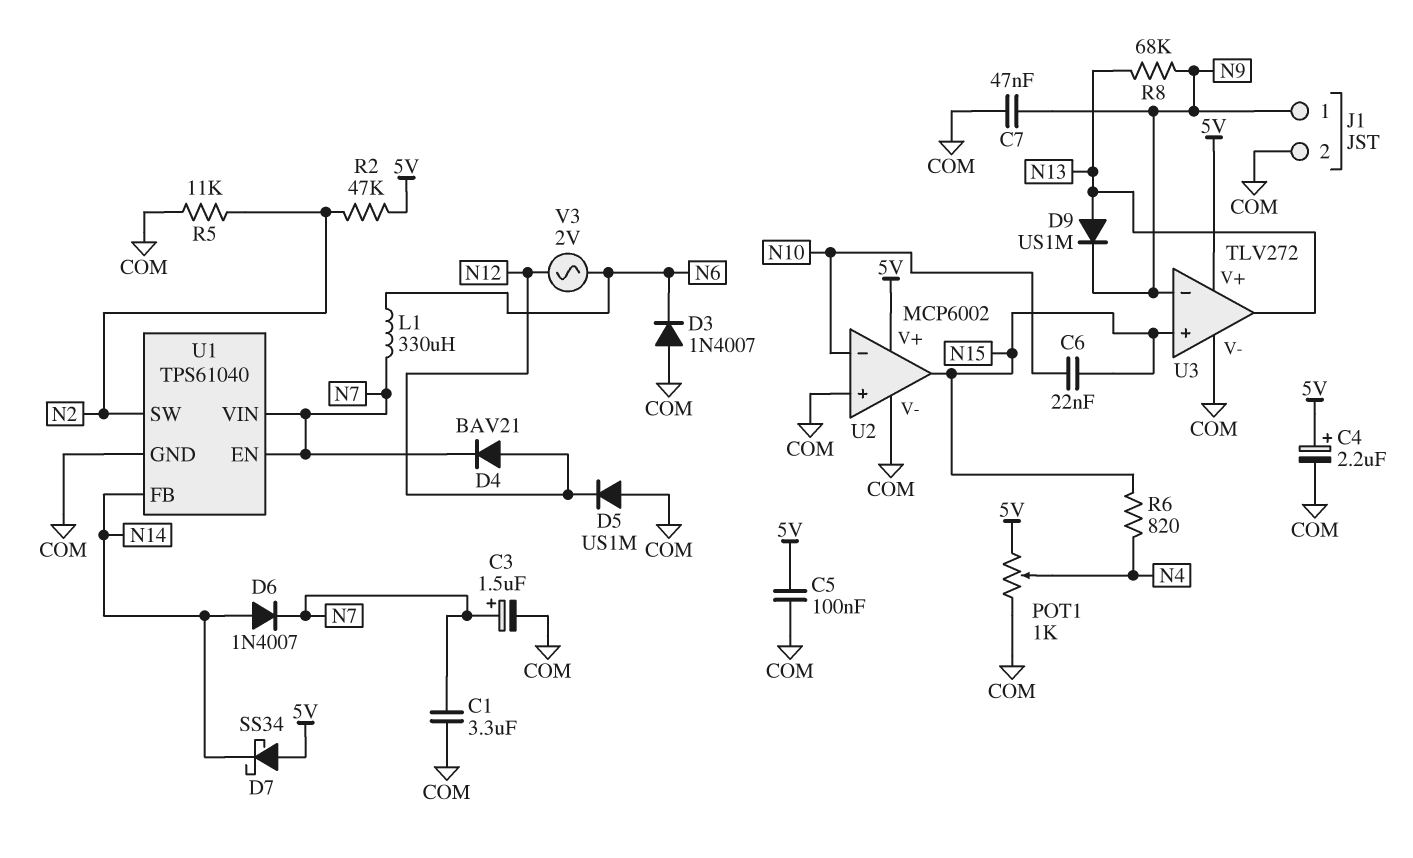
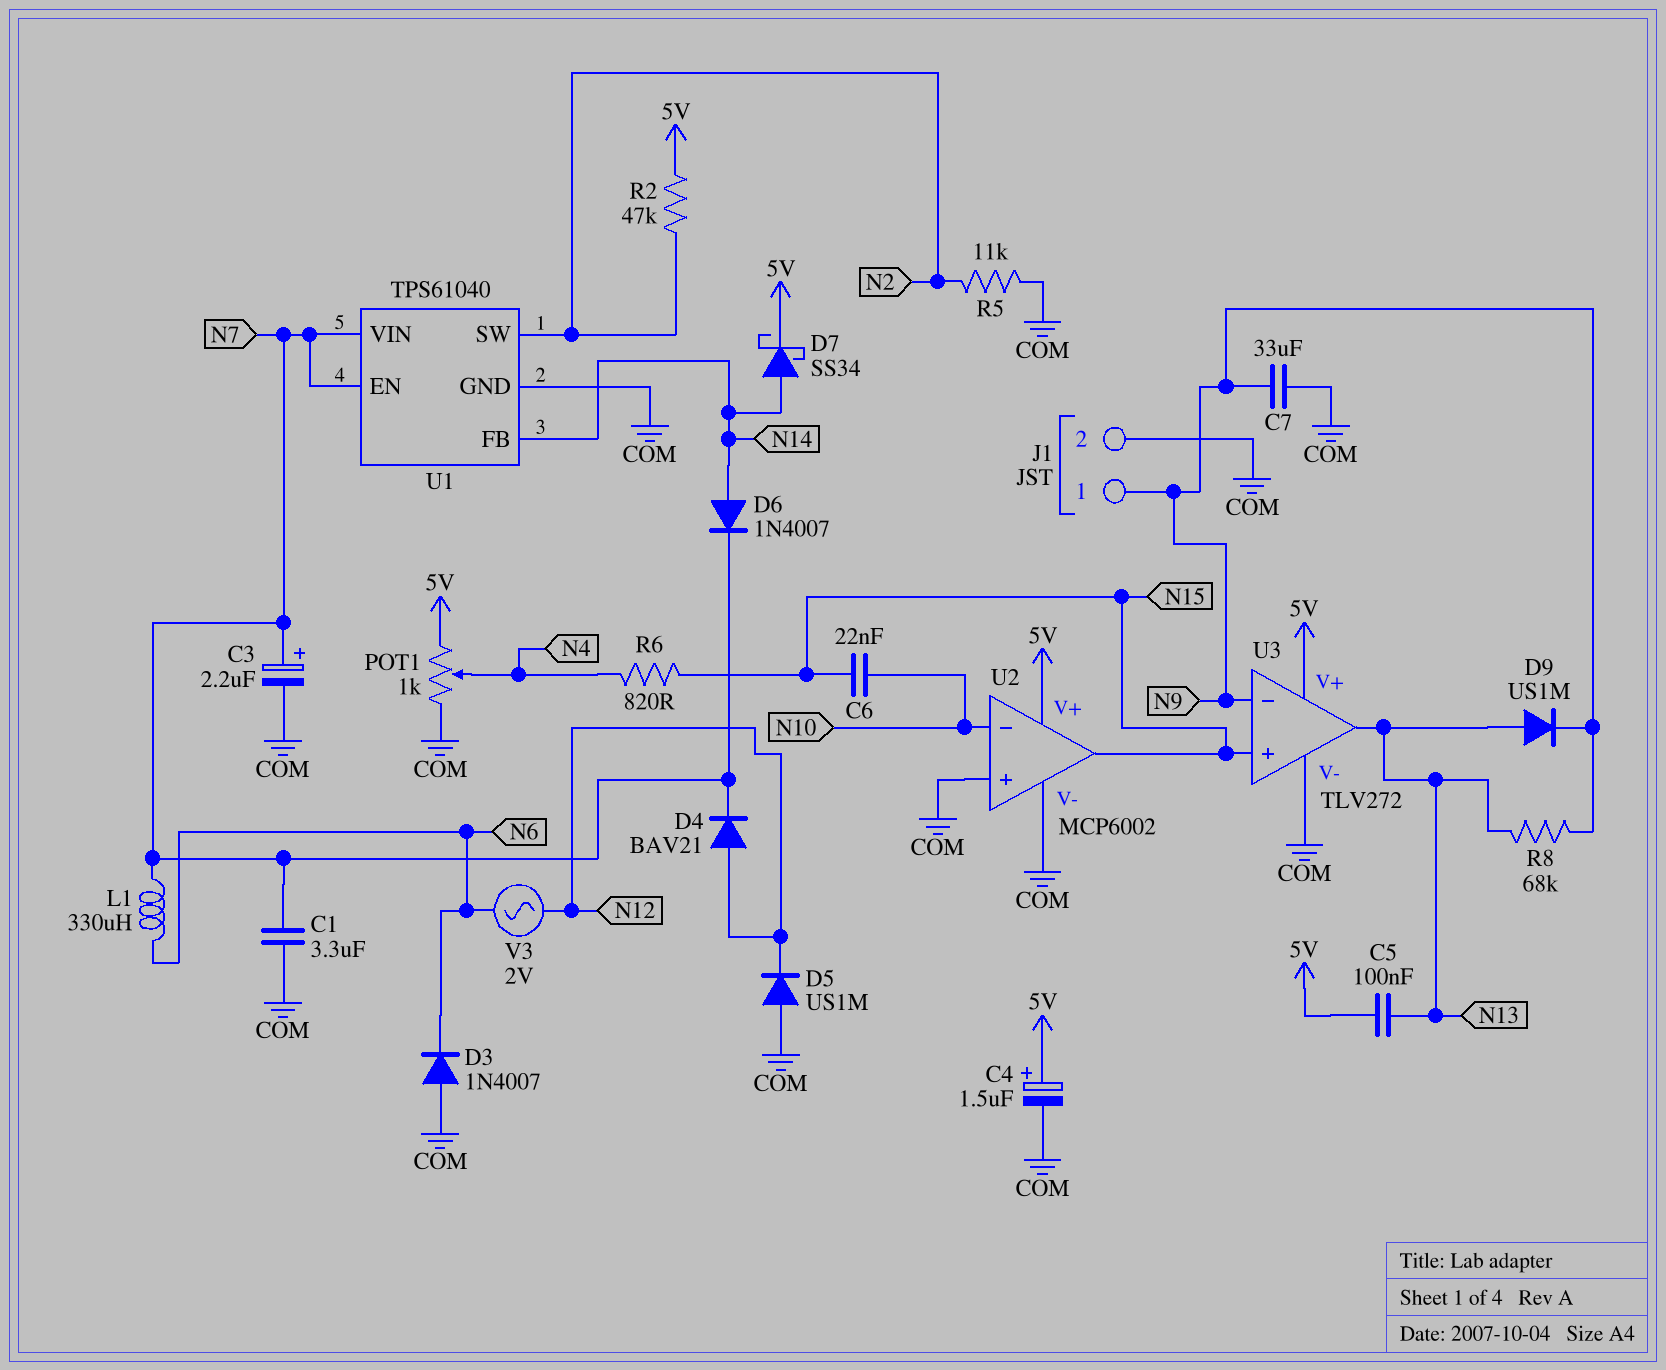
C3: 1.5uF (plus N7, minus COM) -> 2.2uF (plus N7, minus COM)
C4: 2.2uF (plus 5V, minus COM) -> 1.5uF (plus 5V, minus COM)
C5: 100nF (5V, COM) -> 100nF (5V, N13)
C7: 47nF (COM, N9) -> 33uF (COM, N9)
D7: schottky SS34 (A 5V, K N14) -> schottky SS34 (A N14, K 5V)

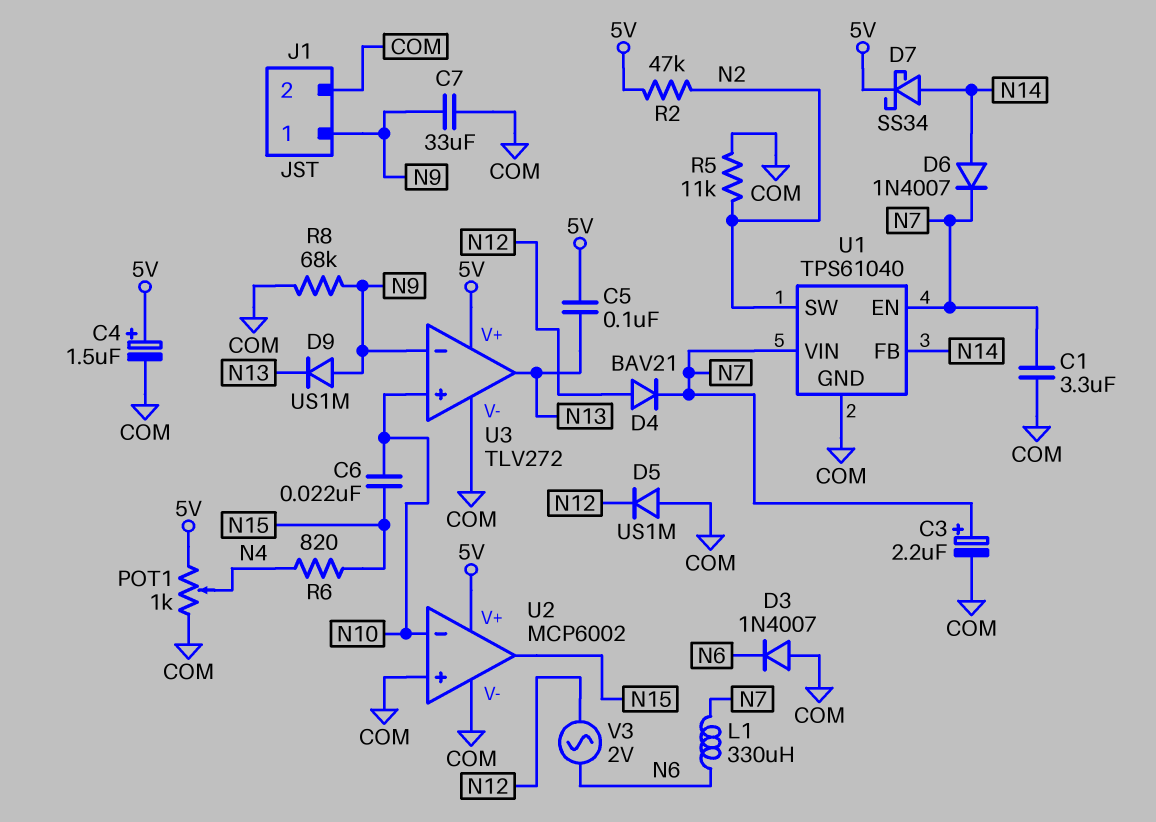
D9: diode US1M (A N13, K N9) -> diode US1M (A N9, K N13)
R8: 68k (N9, N13) -> 68k (COM, N9)
U3 pin in+: N15 -> N10

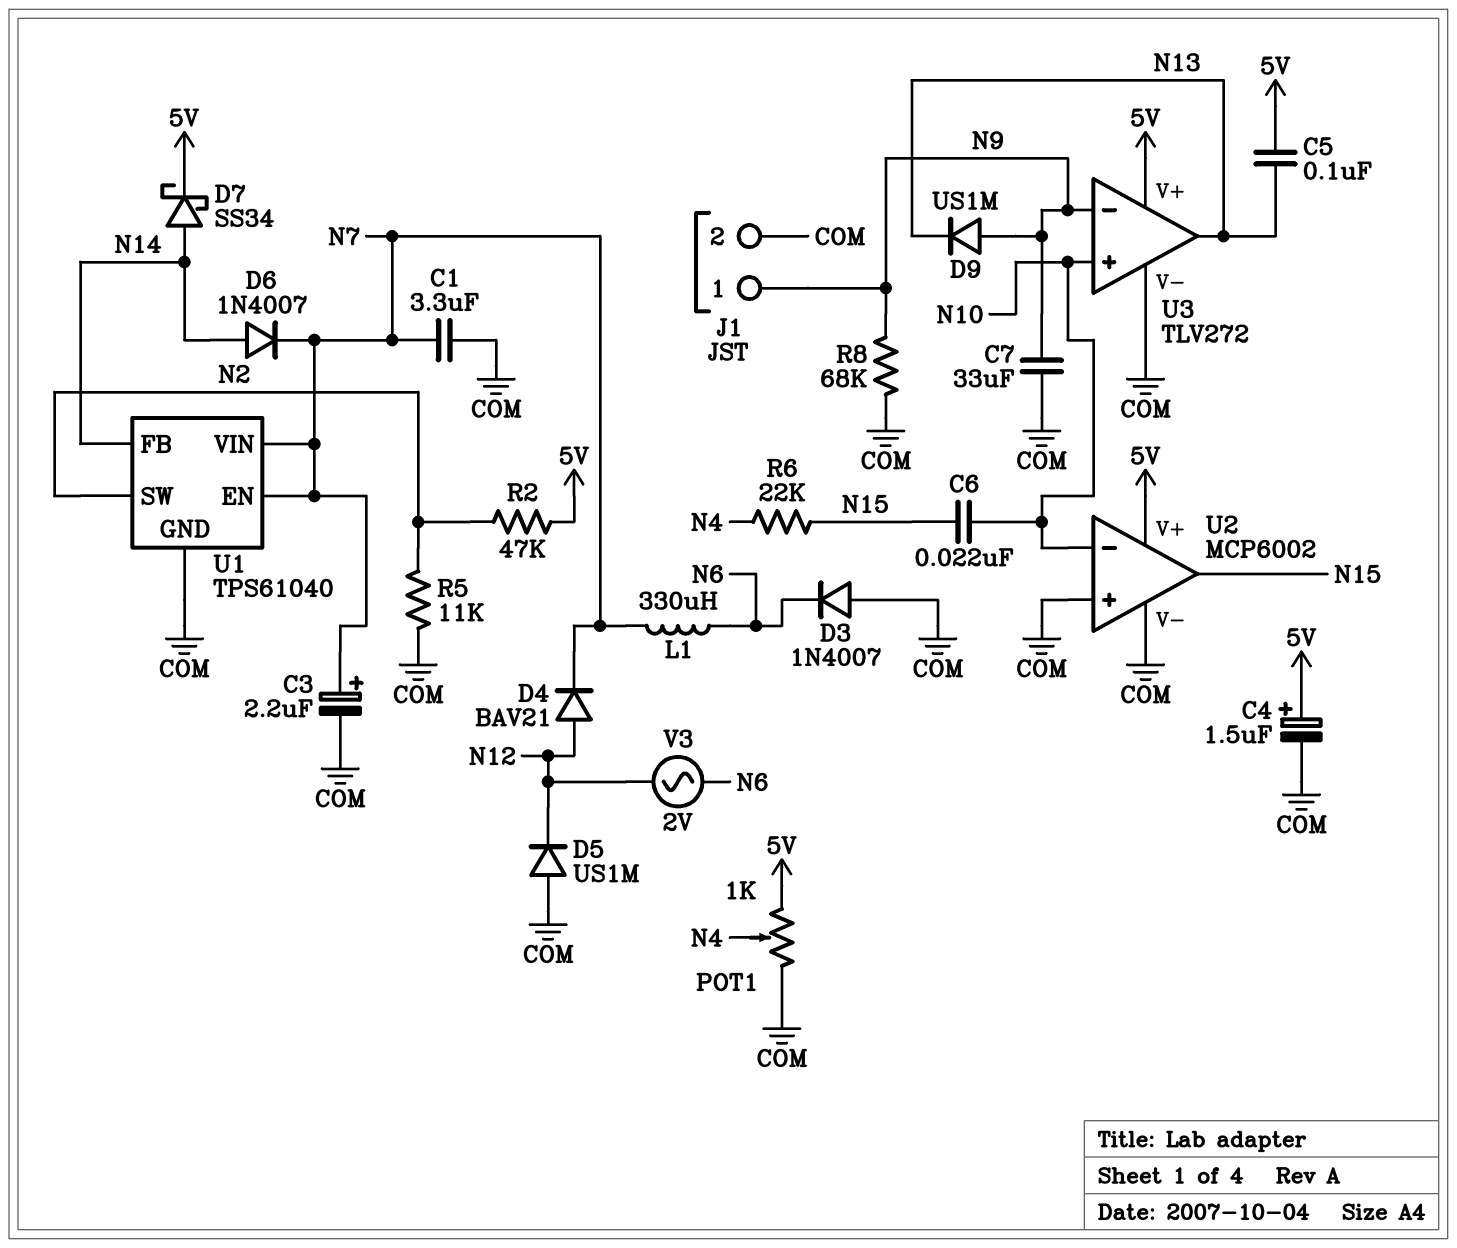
R6: 820 (N4, N15) -> 22k (N4, N15)

